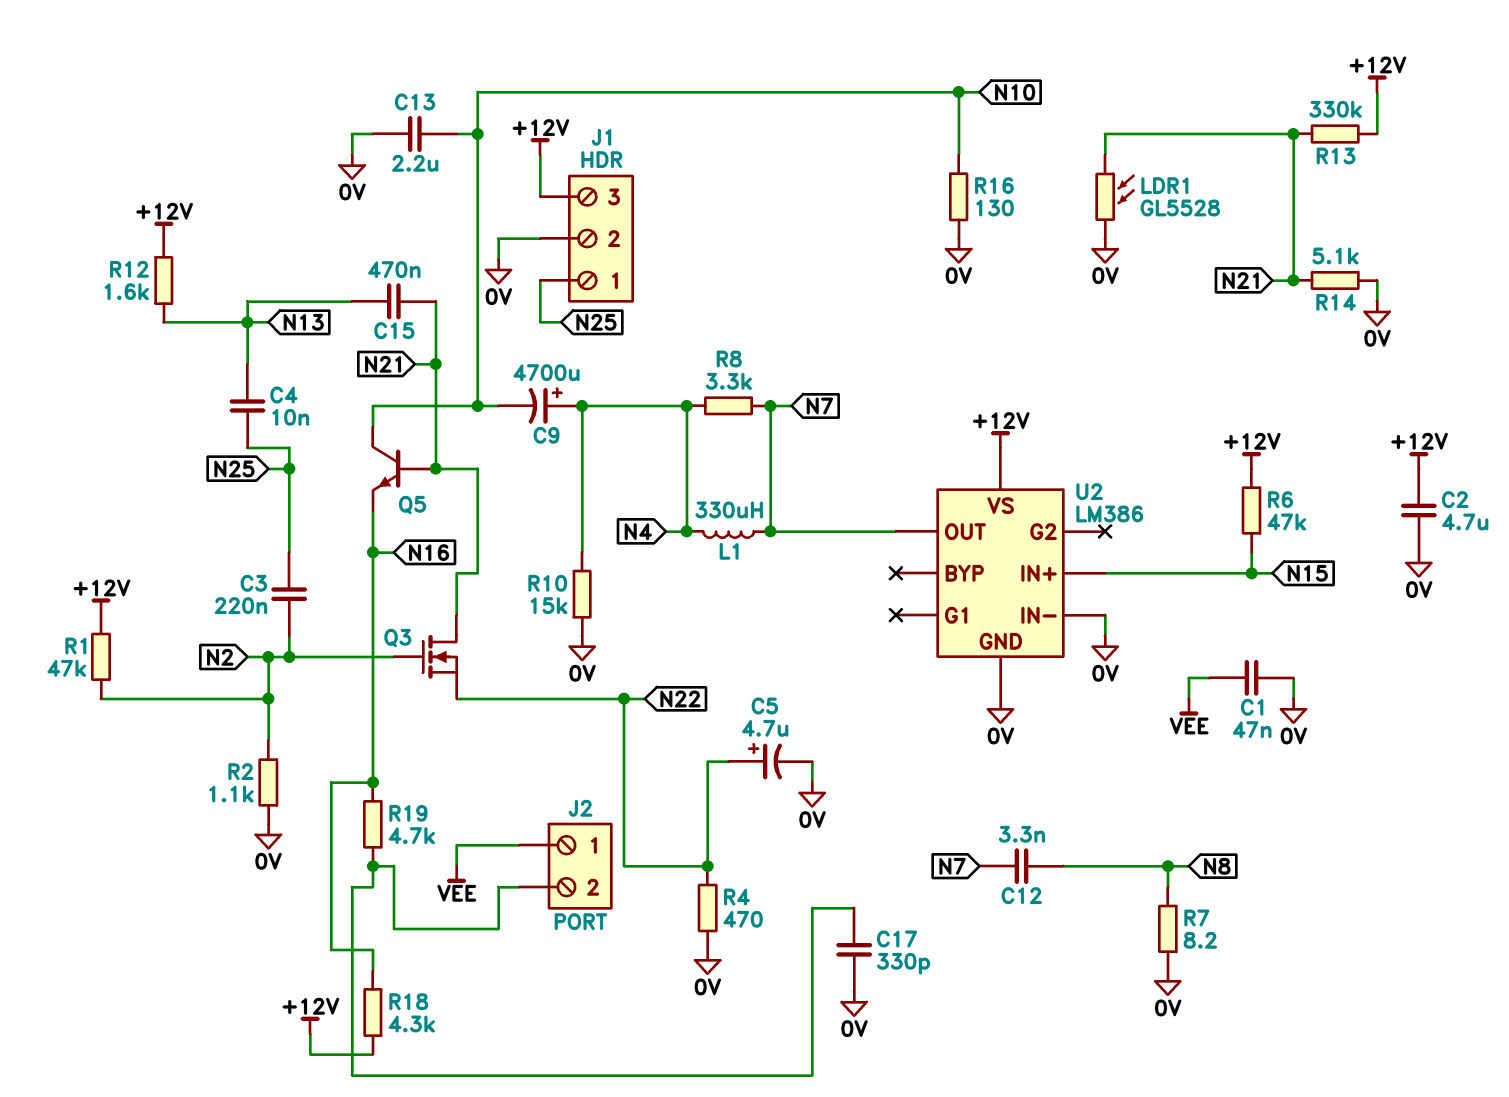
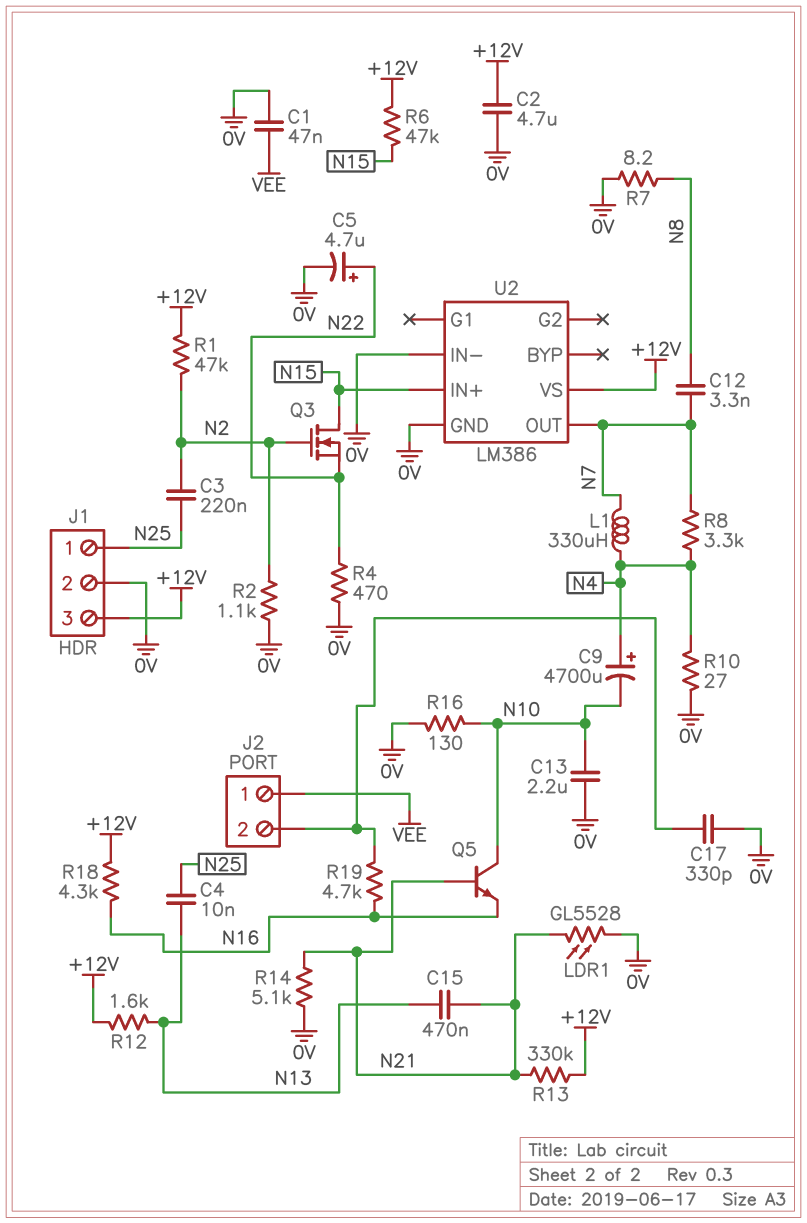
Q3: NMOS (G N2, D N21, S N22) -> NMOS (G N2, D N15, S N22)
R10: 15k (0V, N4) -> 27 (0V, N4)

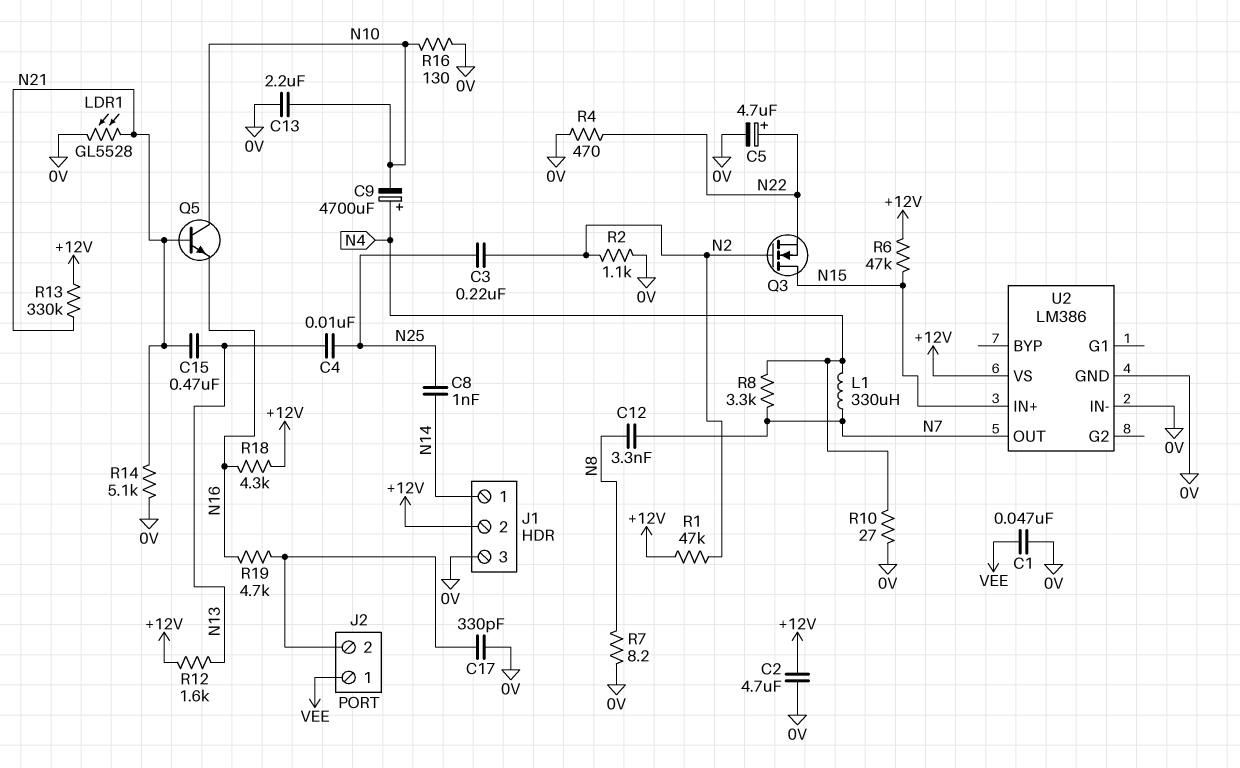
C8: none -> 1nF (N14, N25)
J1 pin 1: N25 -> N14
J1 pin 2: 0V -> +12V
J1 pin 3: +12V -> 0V

